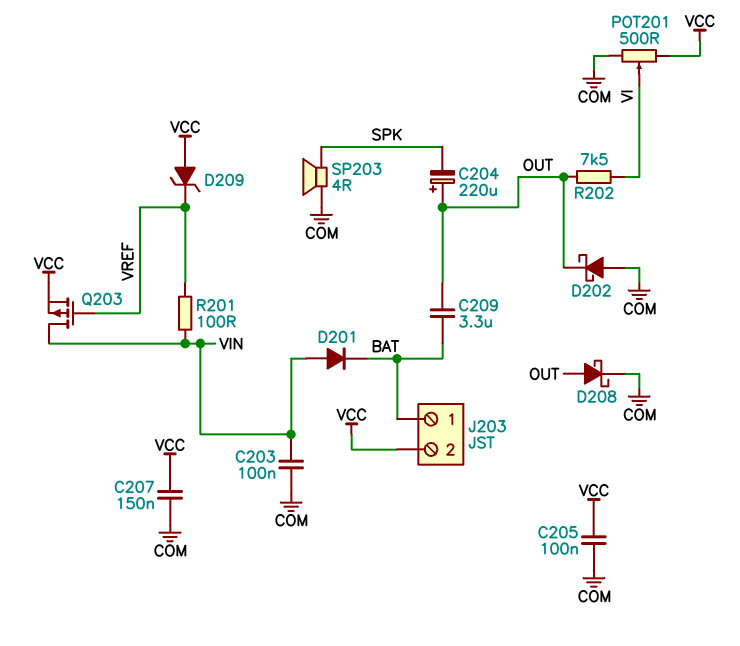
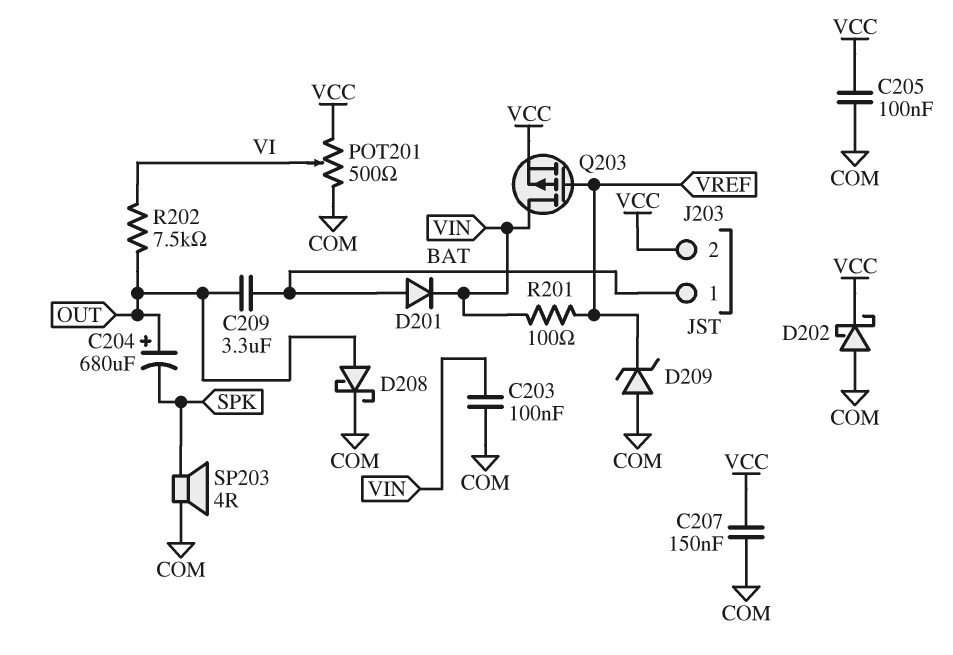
C204: 220uF (plus OUT, minus SPK) -> 680uF (plus OUT, minus SPK)
D201: diode (A VIN, K BAT) -> diode (A BAT, K VIN)
D202: schottky (A COM, K OUT) -> schottky (A COM, K VCC)
D209: zener (A VCC, K VREF) -> zener (A COM, K VREF)

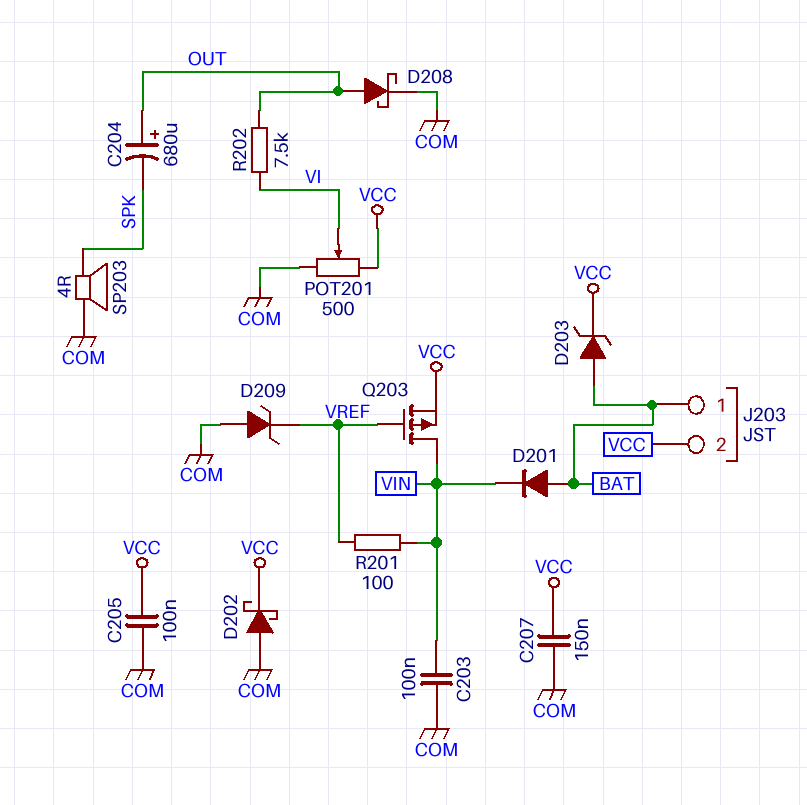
C209: 3.3uF (BAT, OUT) -> none
D203: none -> zener (A BAT, K VCC)

